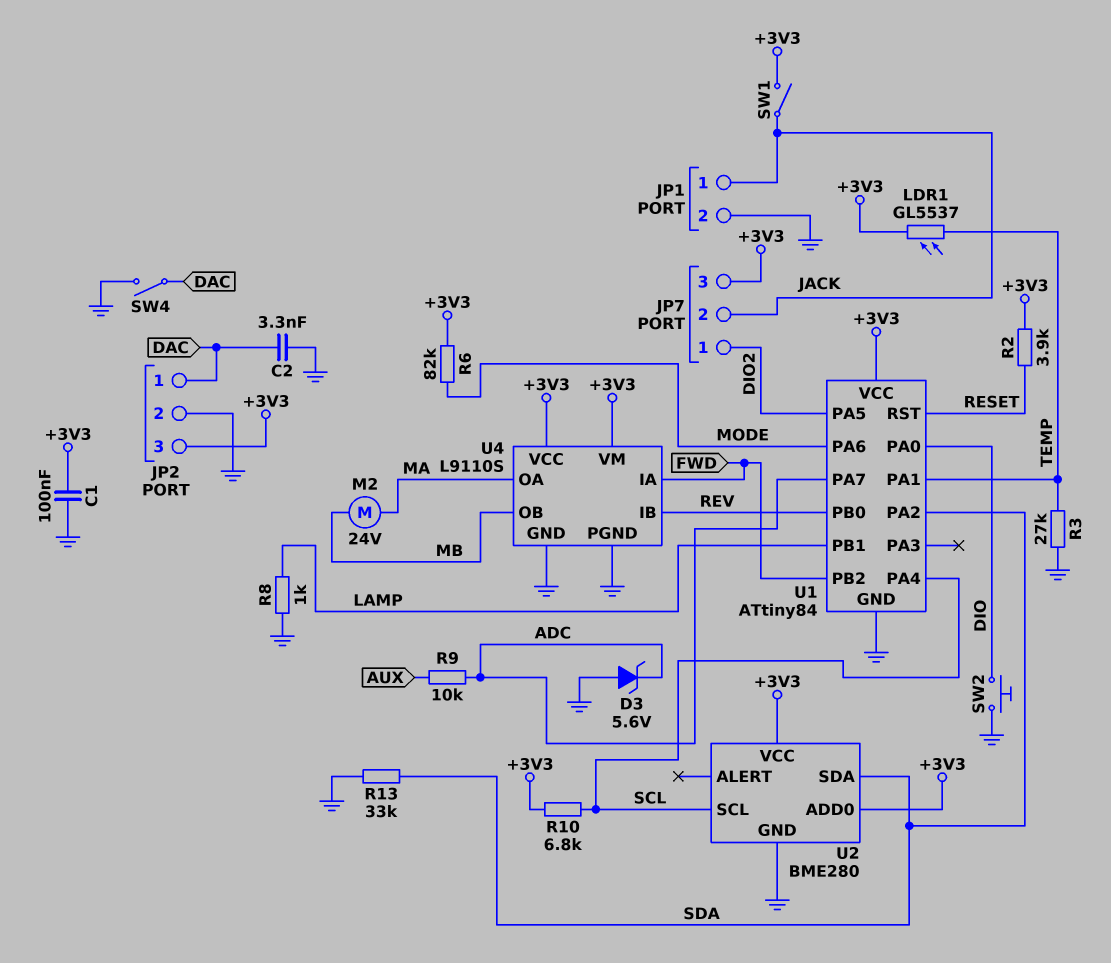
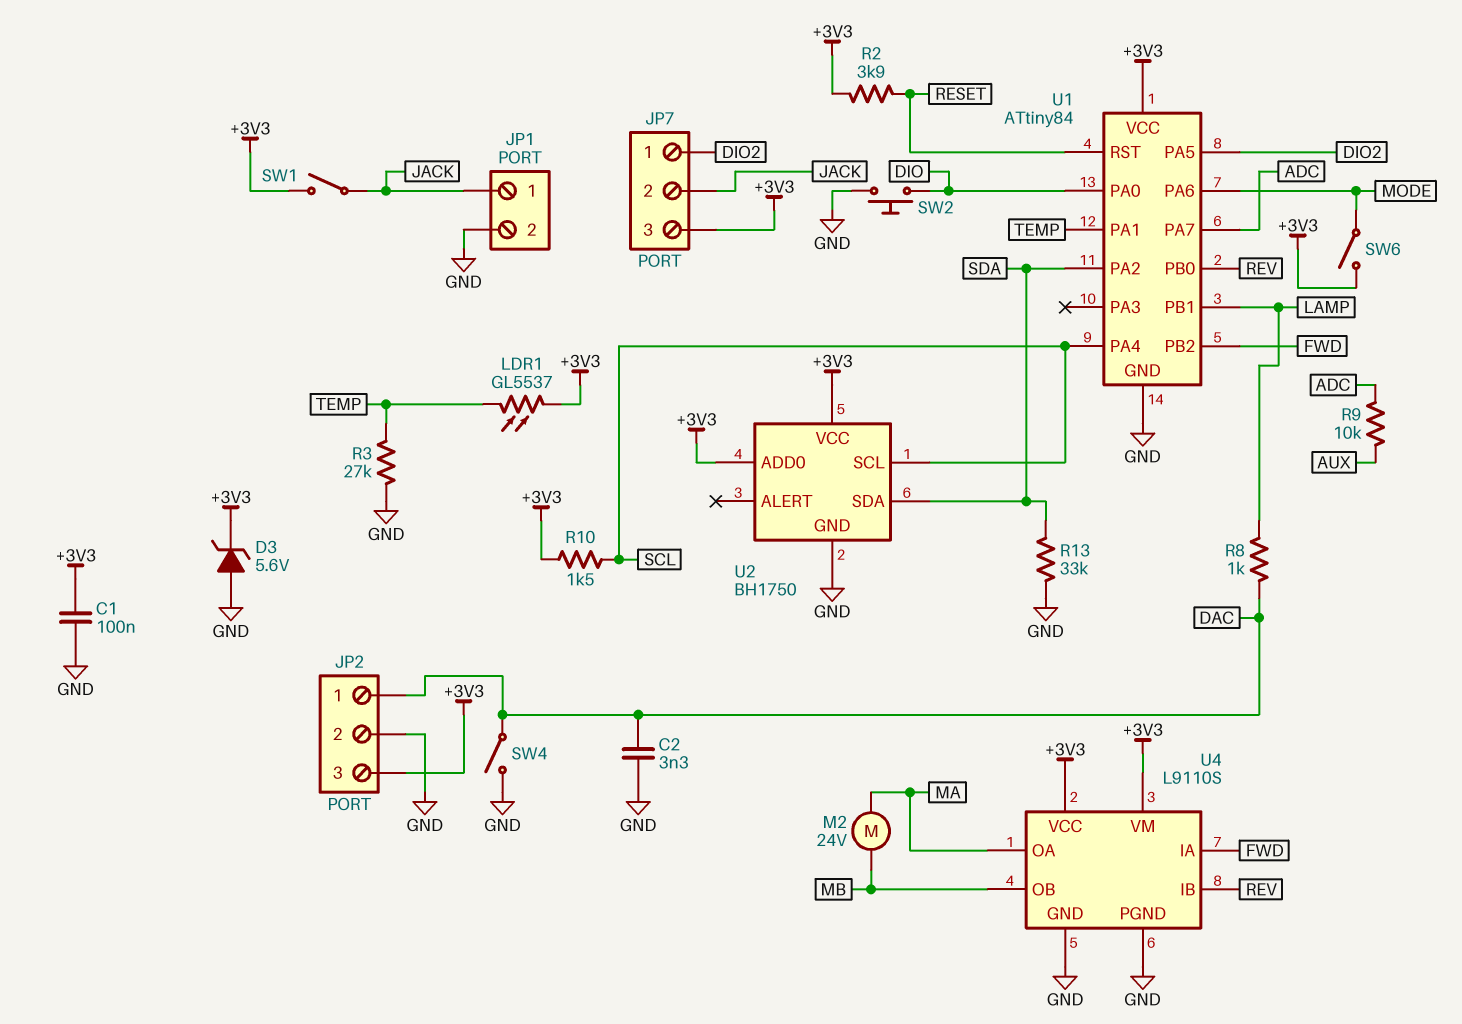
D3: zener 5.6V (A GND, K ADC) -> zener 5.6V (A GND, K +3V3)
R6: 82k (+3V3, MODE) -> none
R8: 1k (GND, LAMP) -> 1k (DAC, LAMP)
R10: 6.8k (+3V3, SCL) -> 1.5k (+3V3, SCL)
SW6: none -> switch (+3V3, MODE)
U2: BME280 -> BH1750

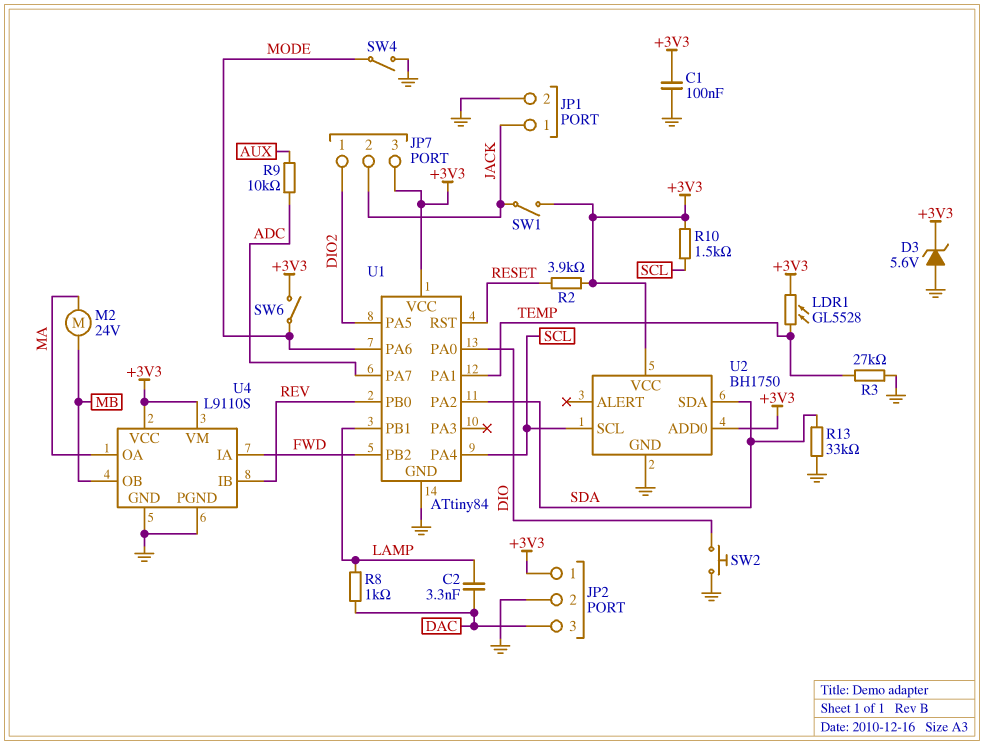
C2: 3.3nF (DAC, GND) -> 3.3nF (DAC, LAMP)
JP2 pin 1: DAC -> +3V3
JP2 pin 3: +3V3 -> DAC
LDR1: GL5537 (+3V3, TEMP) -> GL5528 (+3V3, TEMP)
SW4: switch (DAC, GND) -> switch (GND, MODE)

